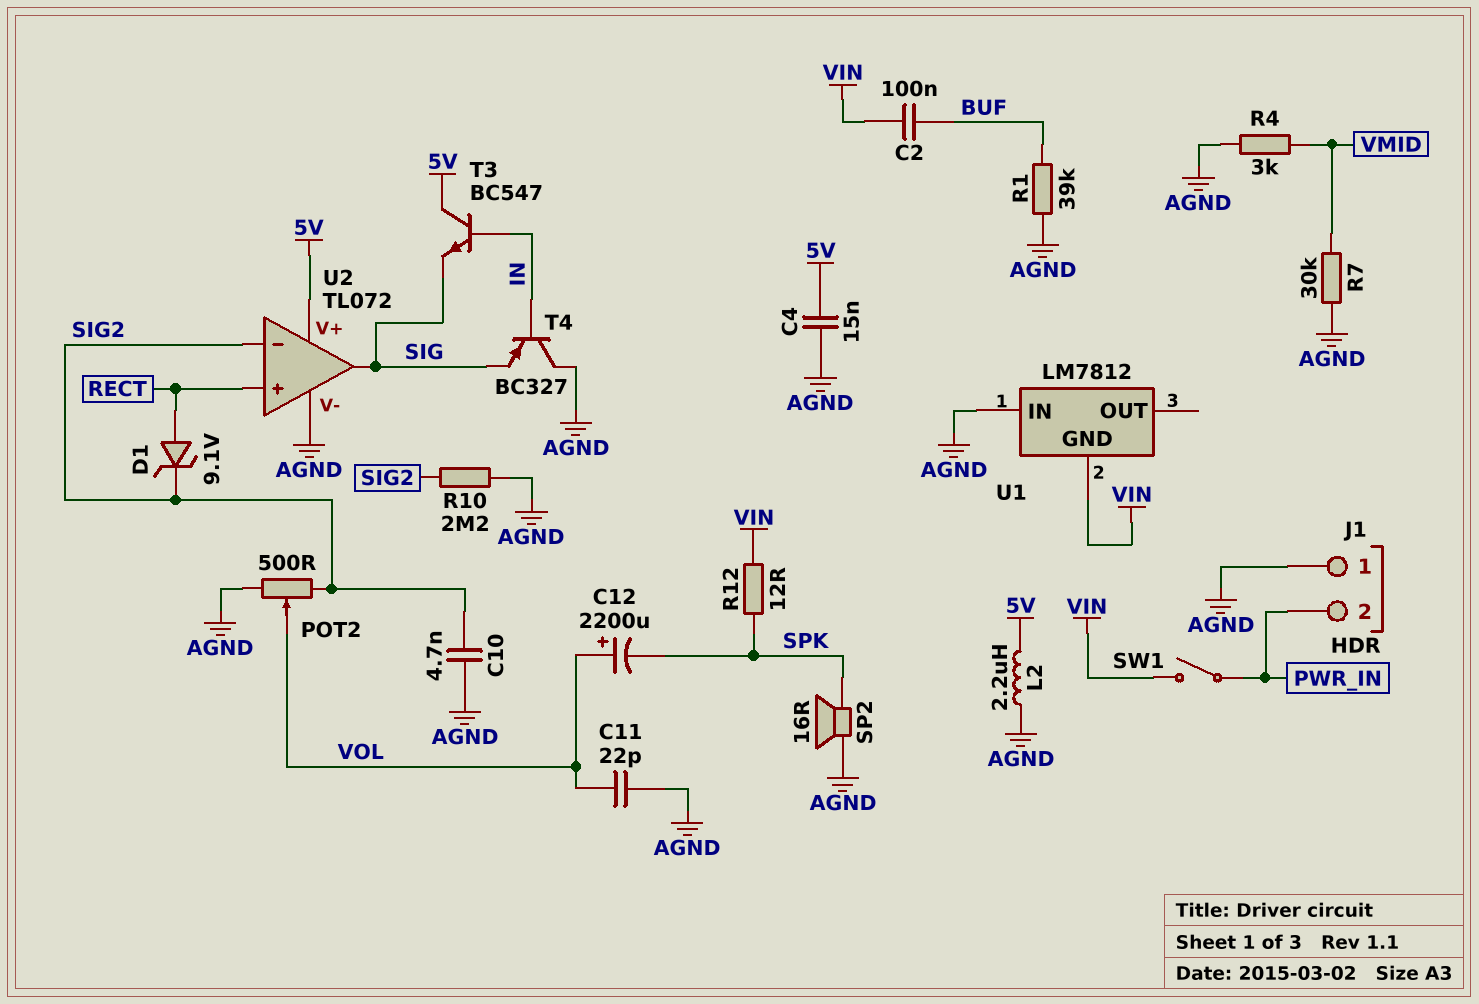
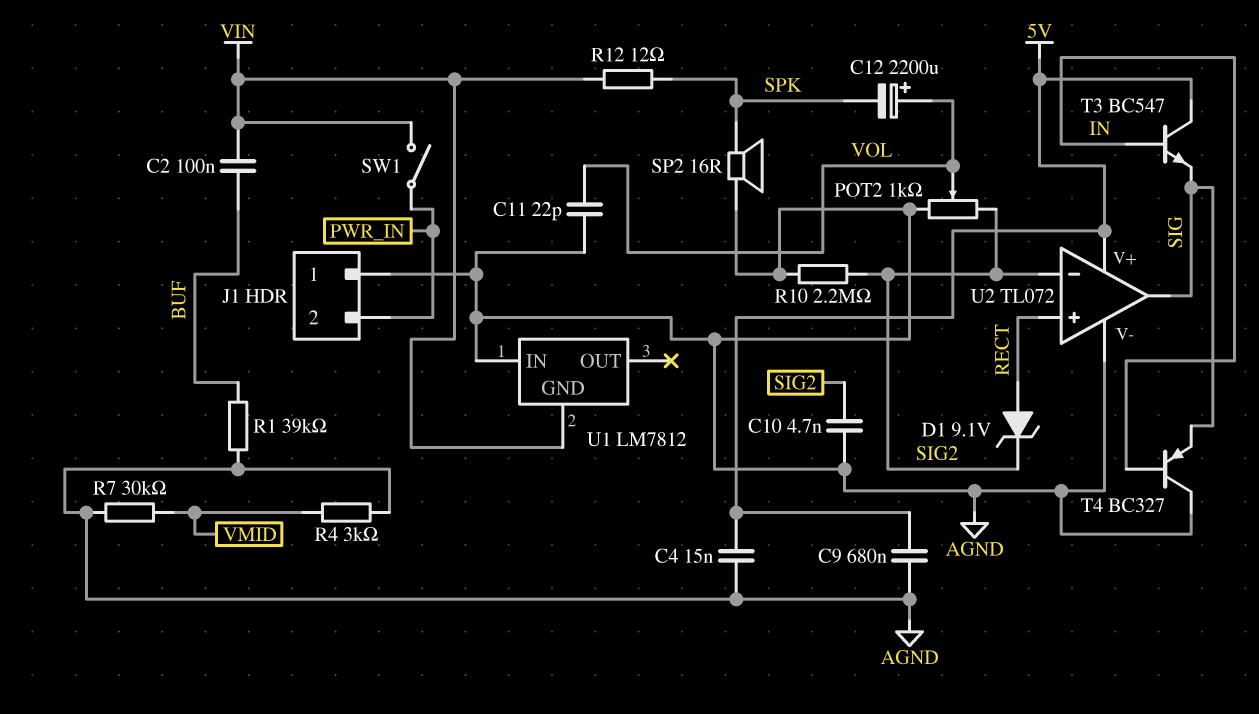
C9: none -> 680nF (5V, AGND)
L2: 2.2uH (5V, AGND) -> none
POT2: 500 (AGND, SIG2, wiper VOL) -> 1k (AGND, SIG2, wiper VOL)

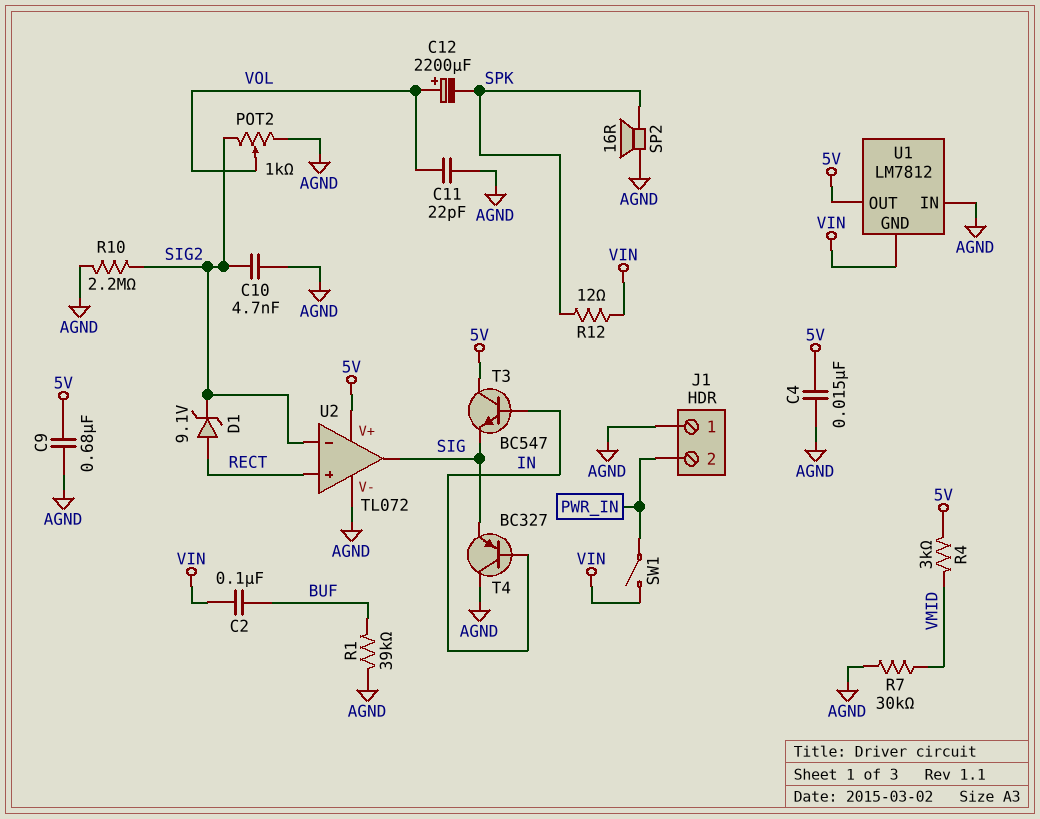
R4: 3k (AGND, VMID) -> 3k (5V, VMID)
U1 pin OUT: none -> 5V

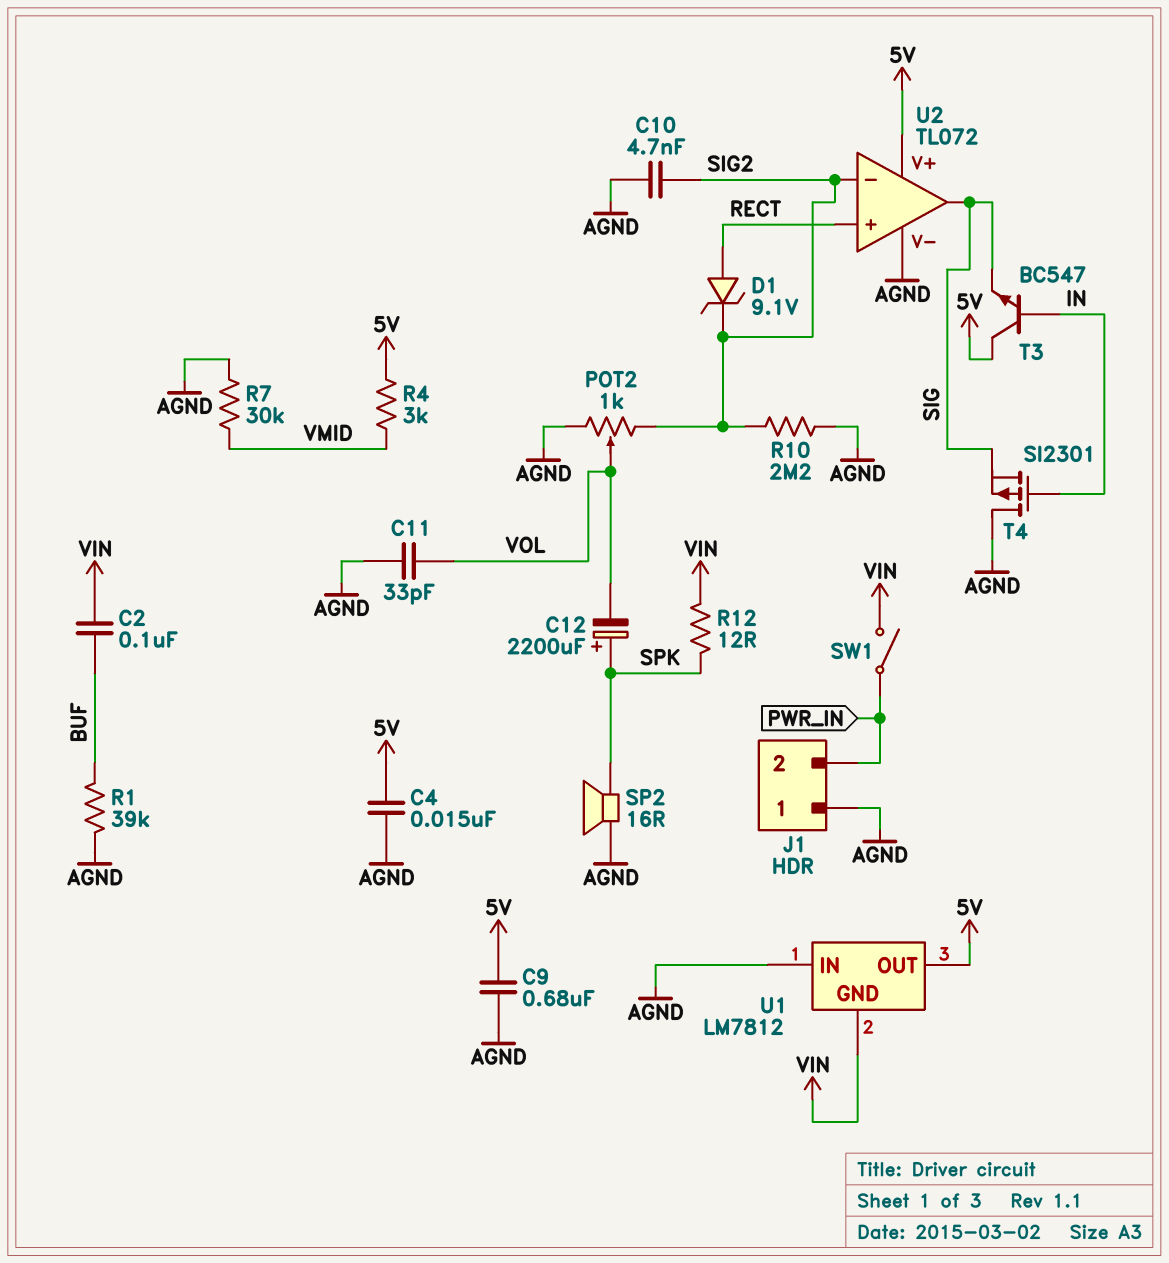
C11: 22pF (AGND, VOL) -> 33pF (AGND, VOL)
C12: 2200uF (plus VOL, minus SPK) -> 2200uF (plus SPK, minus VOL)
T4: PNP BC327 (B IN, C AGND, E SIG) -> PMOS SI2301 (G IN, D AGND, S SIG)

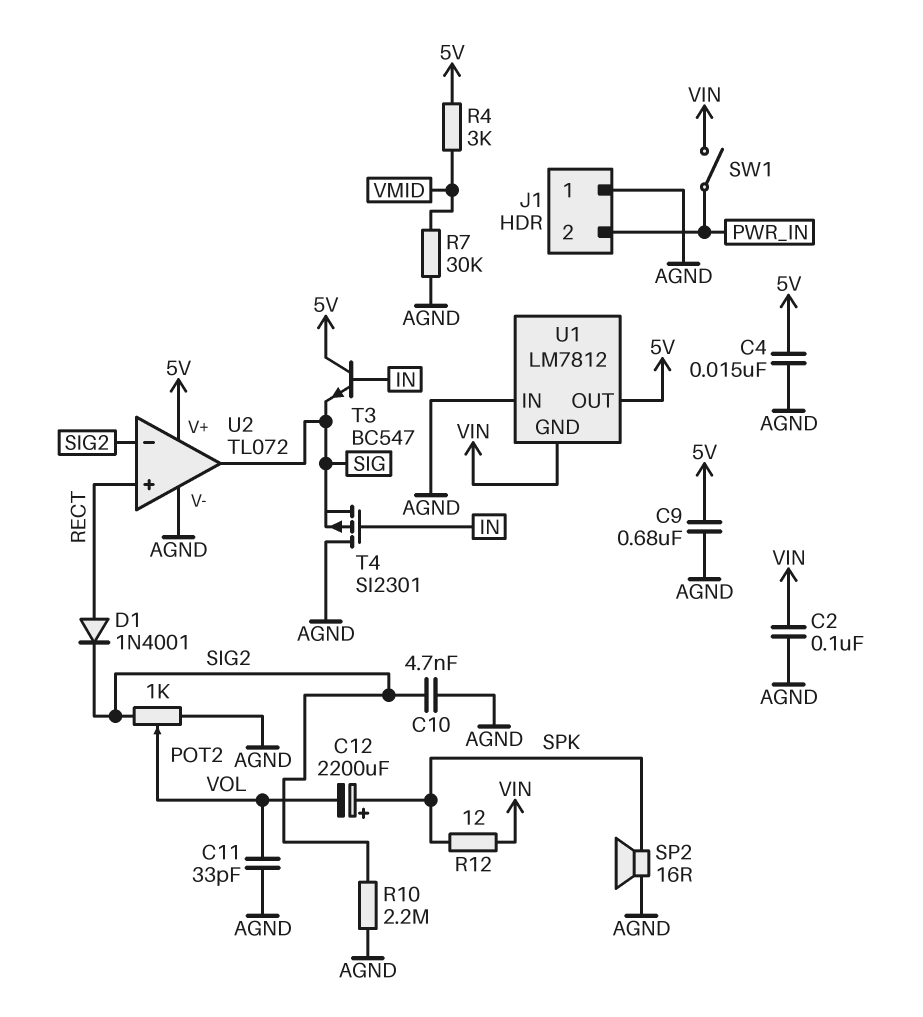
C2: 100nF (BUF, VIN) -> 100nF (AGND, VIN)
D1: zener 9.1V (A RECT, K SIG2) -> diode 1N4001 (A RECT, K SIG2)
R1: 39k (AGND, BUF) -> none

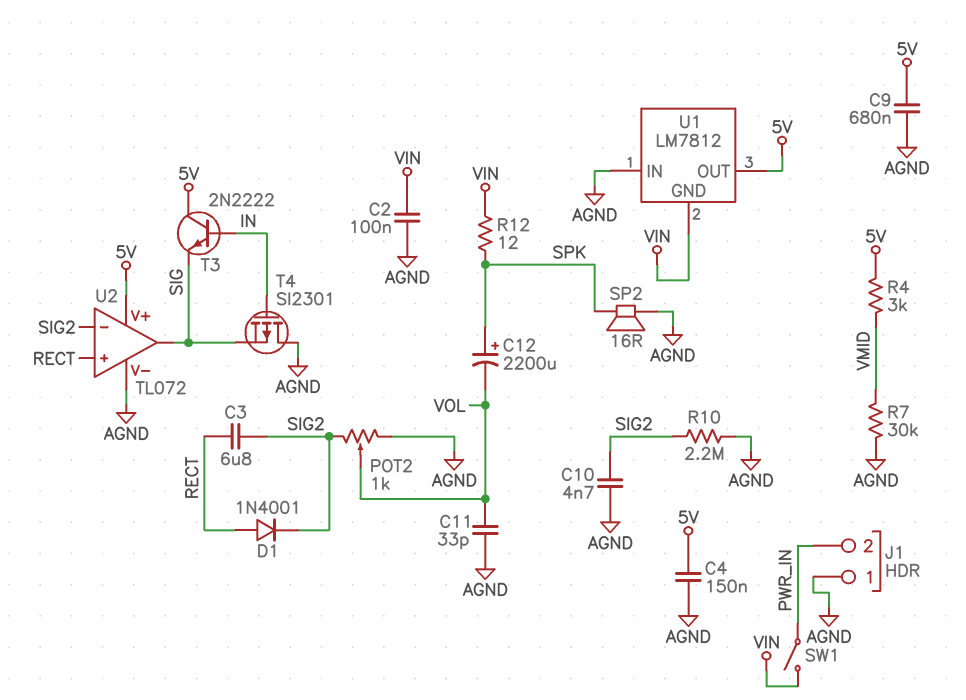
C3: none -> 6.8uF (RECT, SIG2)
C4: 15nF (5V, AGND) -> 150nF (5V, AGND)
T3: NPN BC547 (B IN, C 5V, E SIG) -> NPN 2N2222 (B IN, C 5V, E SIG)

